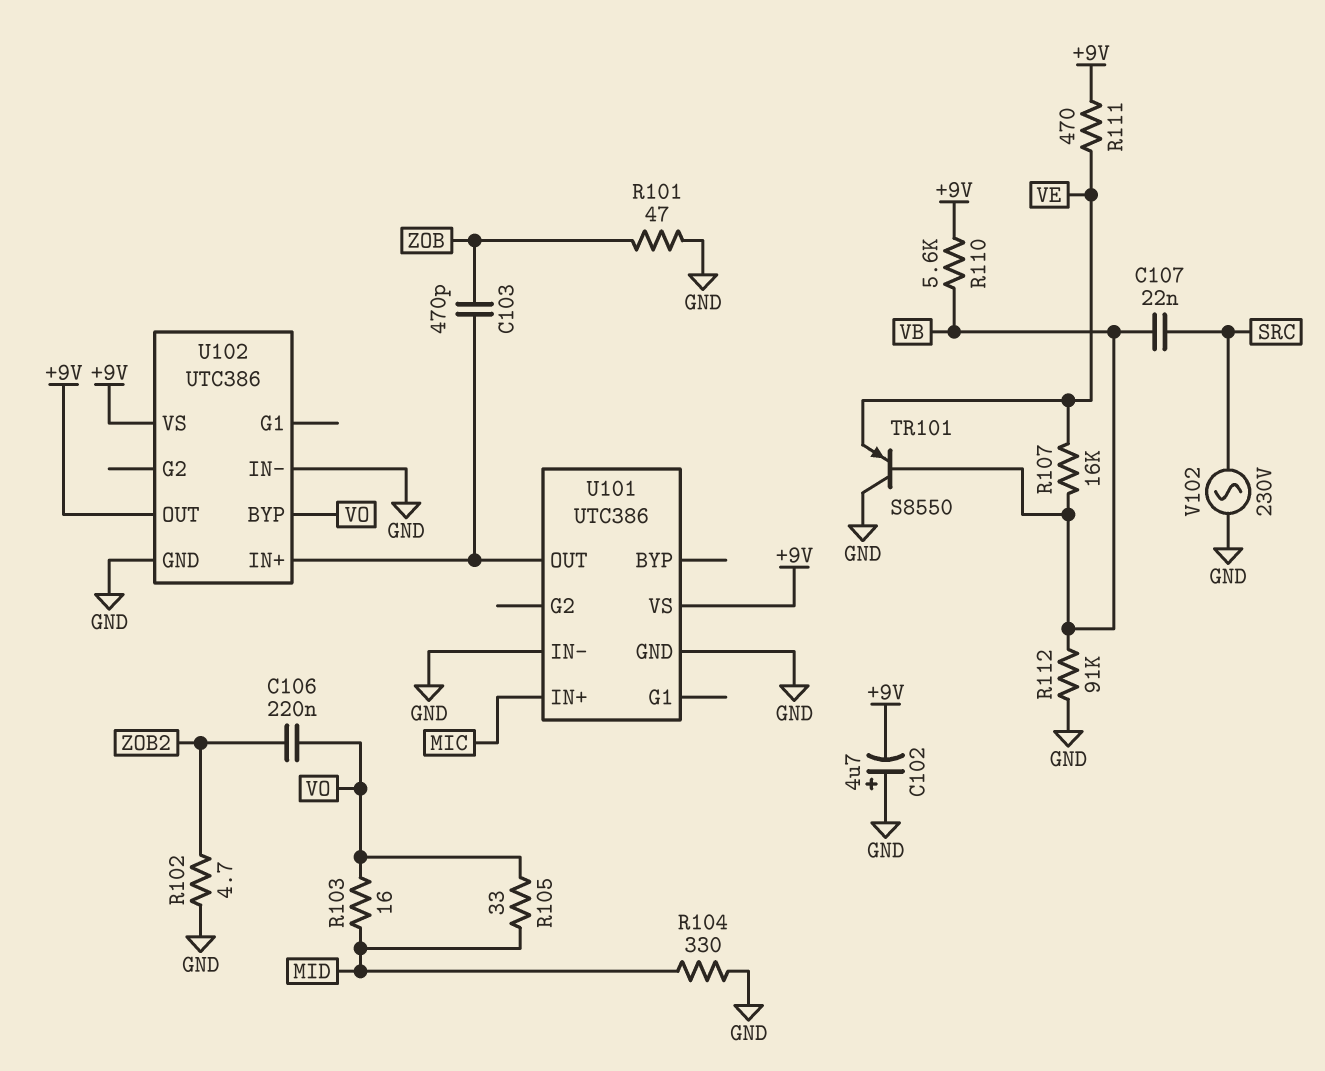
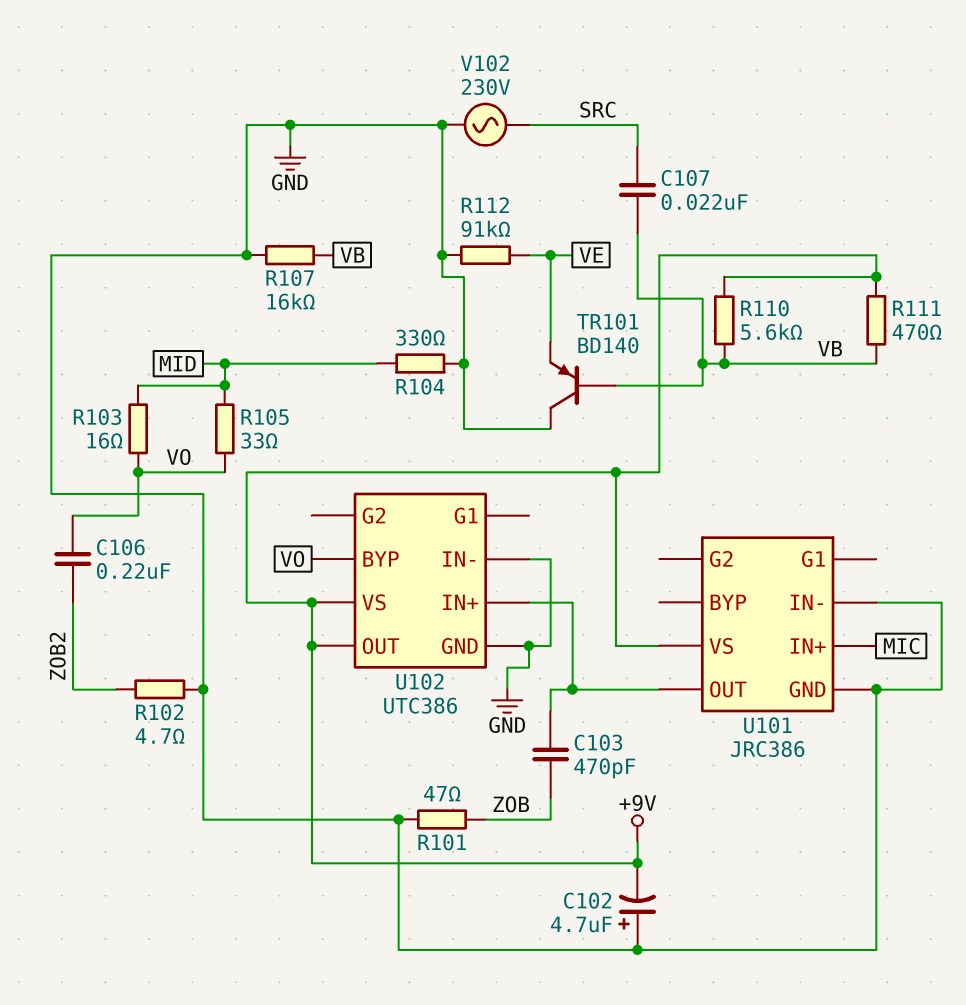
R107: 16k (VB, VE) -> 16k (GND, VB)
R111: 470 (+9V, VE) -> 470 (+9V, VB)
R112: 91k (GND, VB) -> 91k (GND, VE)
TR101: PNP S8550 (B VB, C GND, E VE) -> PNP BD140 (B VB, C GND, E VE)
U101: UTC386 -> JRC386

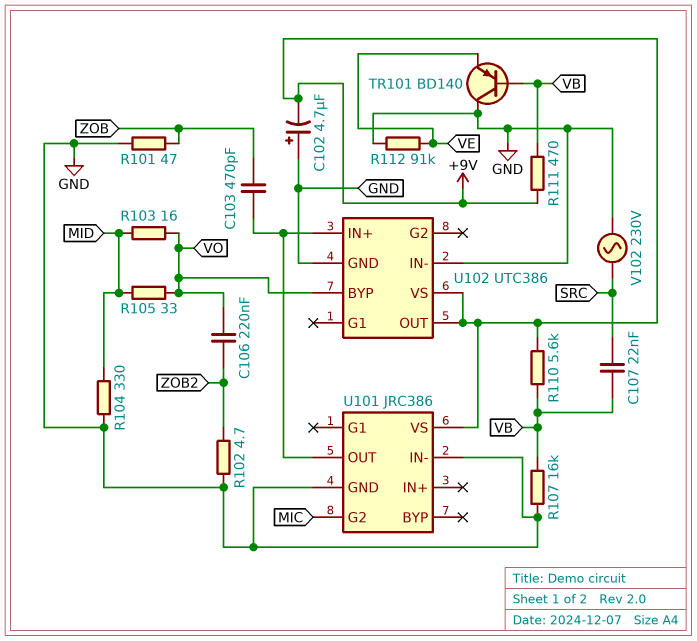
U101 pin G2: none -> MIC
U101 pin IN+: MIC -> none

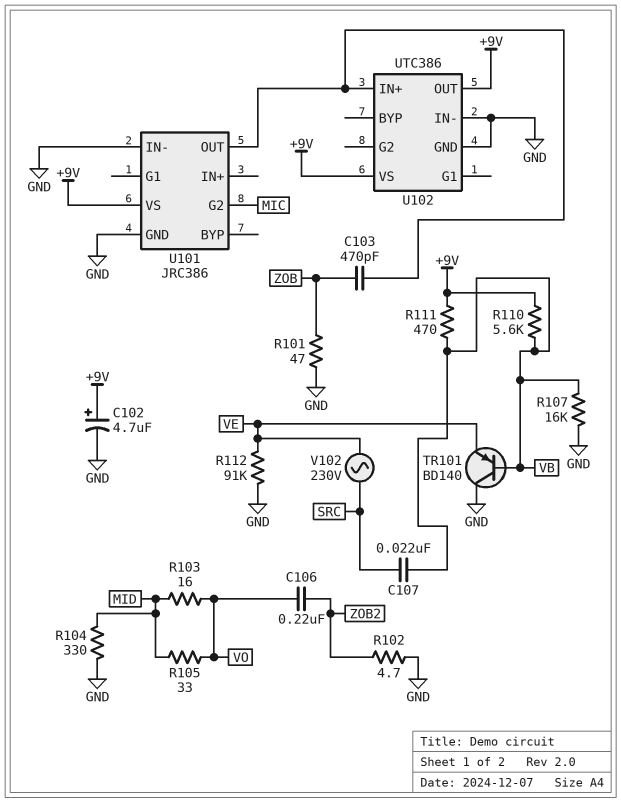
C102: 4.7uF (plus GND, minus +9V) -> 4.7uF (plus +9V, minus GND)
U102 pin BYP: VO -> none
V102: AC 230V (GND, SRC) -> AC 230V (SRC, VE)

